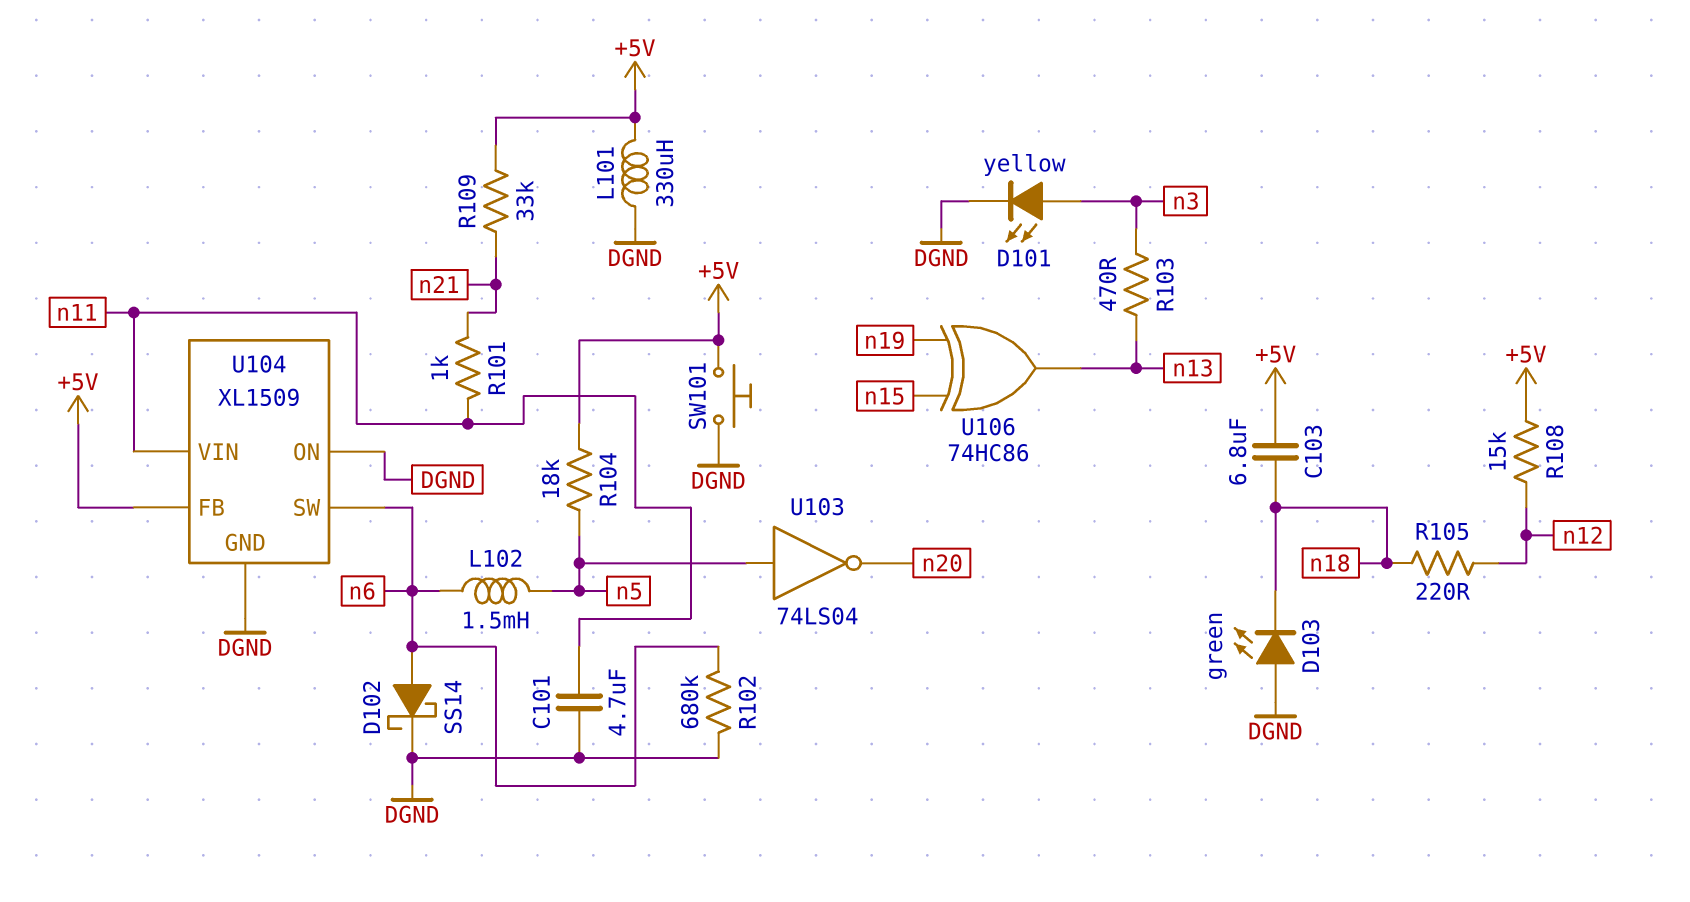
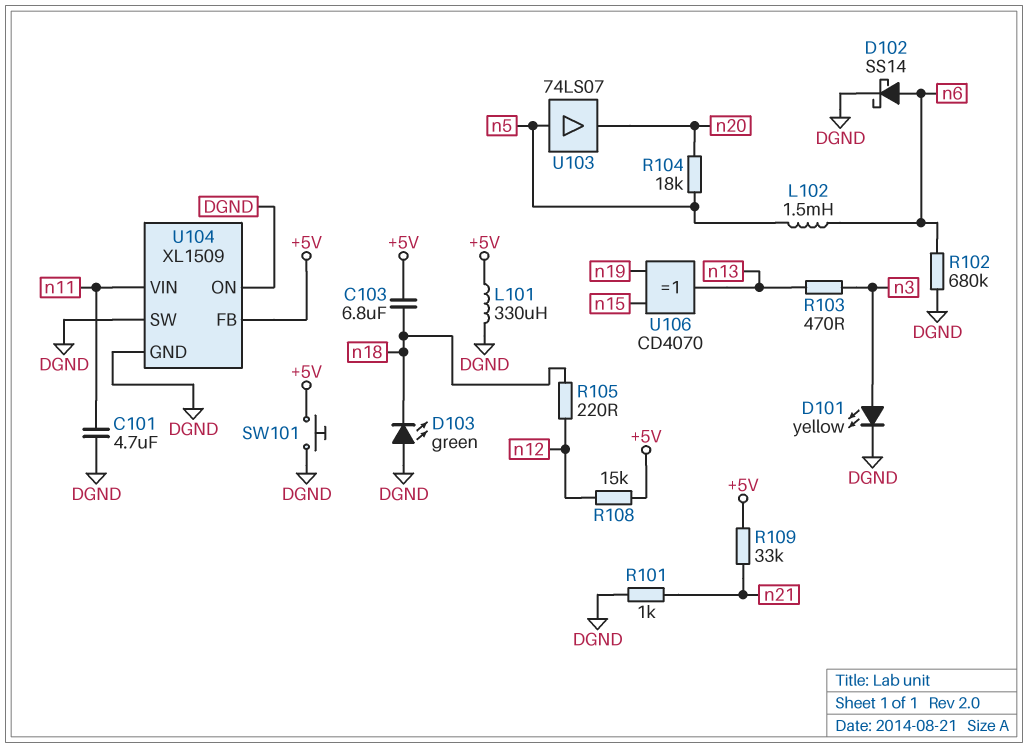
R101: 1k (n11, n21) -> 1k (DGND, n21)
R104: 18k (+5V, n5) -> 18k (n5, n20)
U103: NOT 74LS04 (in n5, out n20) -> buffer 74LS07 (in n5, out n20)
U104 pin SW: n6 -> DGND
U106: XOR 74HC86 (in n15, in n19, out n13) -> XOR CD4070 (in n15, in n19, out n13)

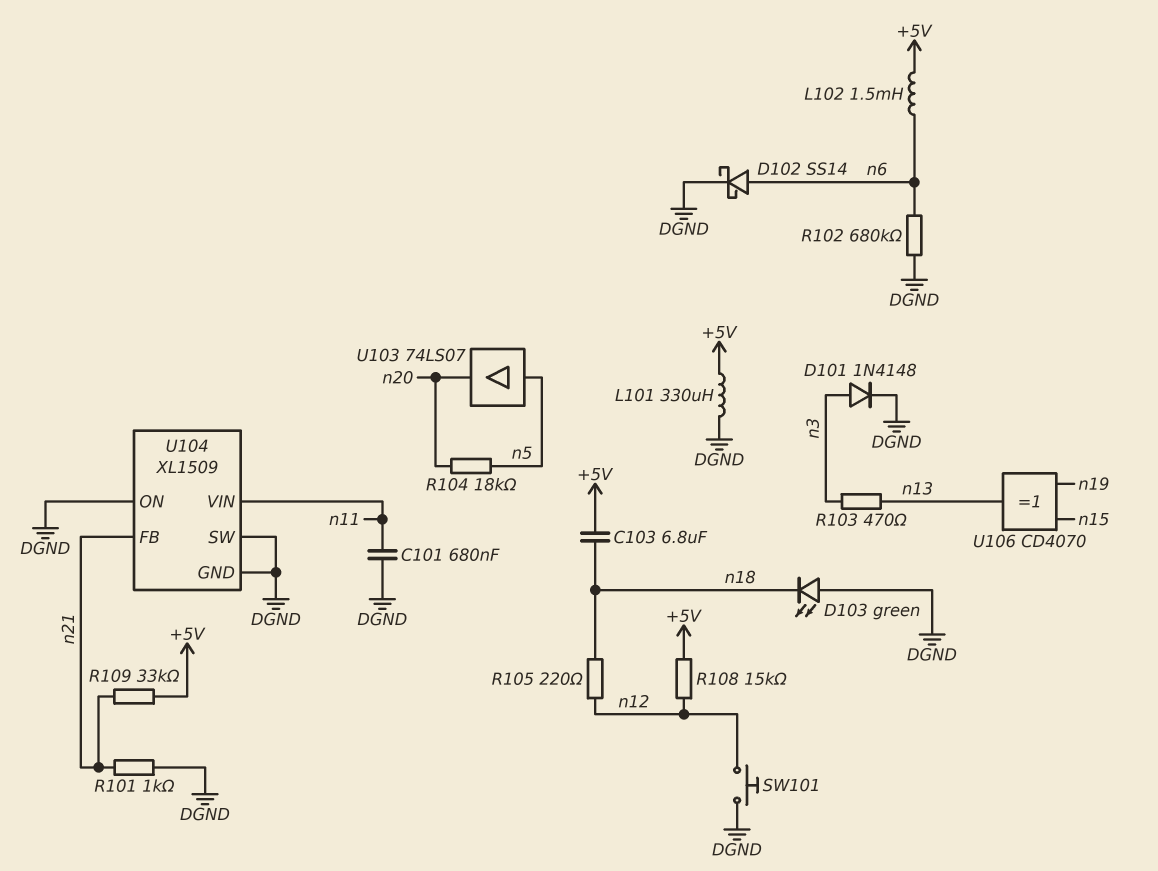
C101: 4.7uF (DGND, n11) -> 680nF (DGND, n11)
D101: LED yellow (A n3, K DGND) -> diode 1N4148 (A n3, K DGND)
L102: 1.5mH (n5, n6) -> 1.5mH (+5V, n6)
SW101: button (+5V, DGND) -> button (DGND, n12)
U104 pin FB: +5V -> n21

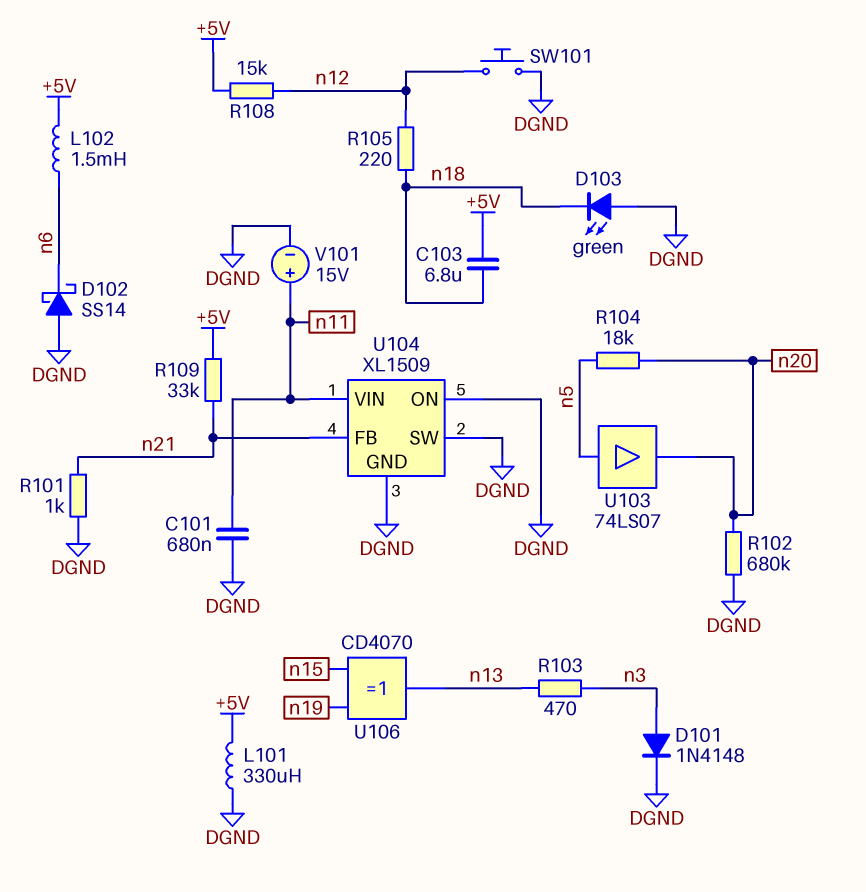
D102: schottky SS14 (A n6, K DGND) -> schottky SS14 (A DGND, K n6)
R102: 680k (DGND, n6) -> 680k (DGND, n20)
V101: none -> 15V (plus n11, minus DGND)

